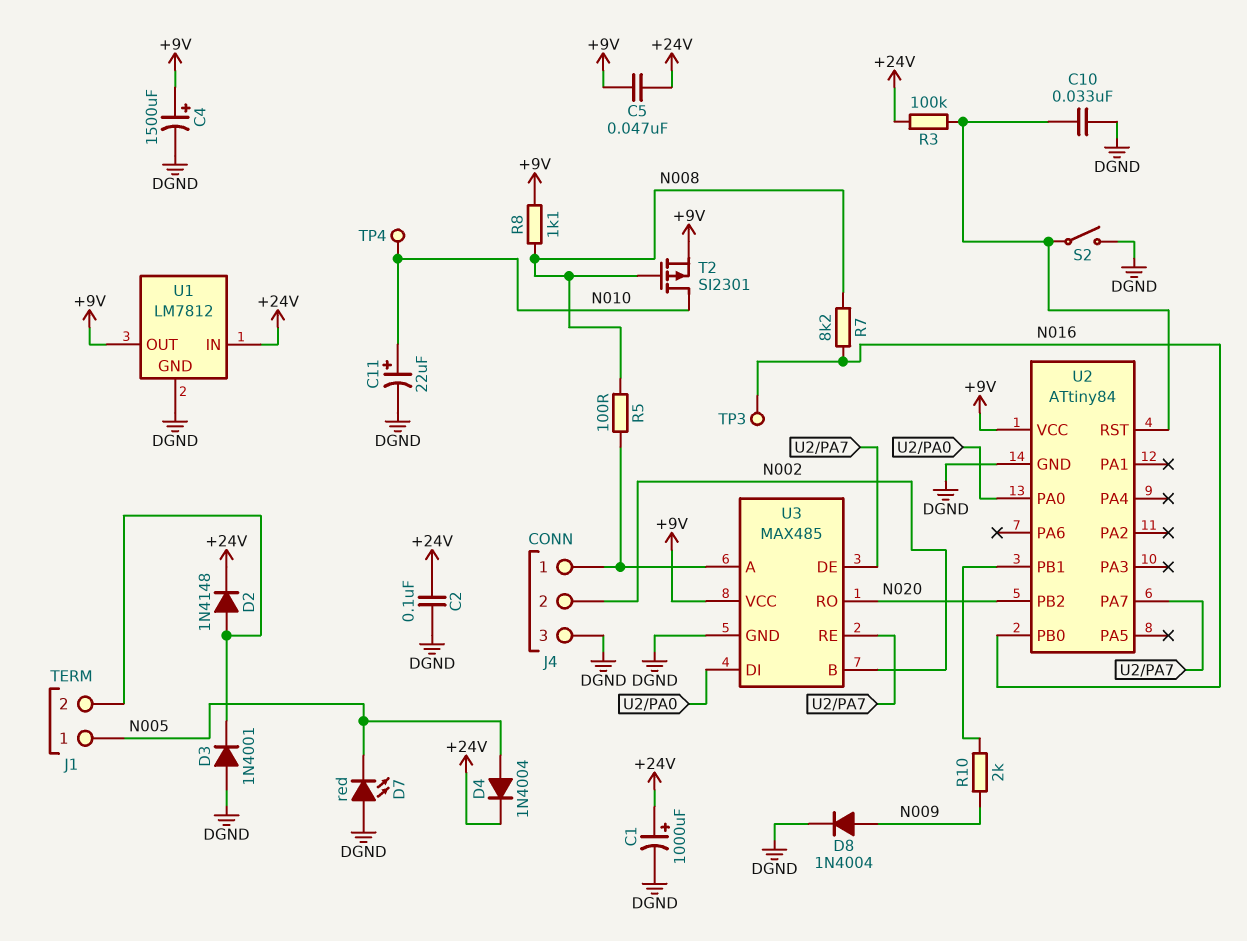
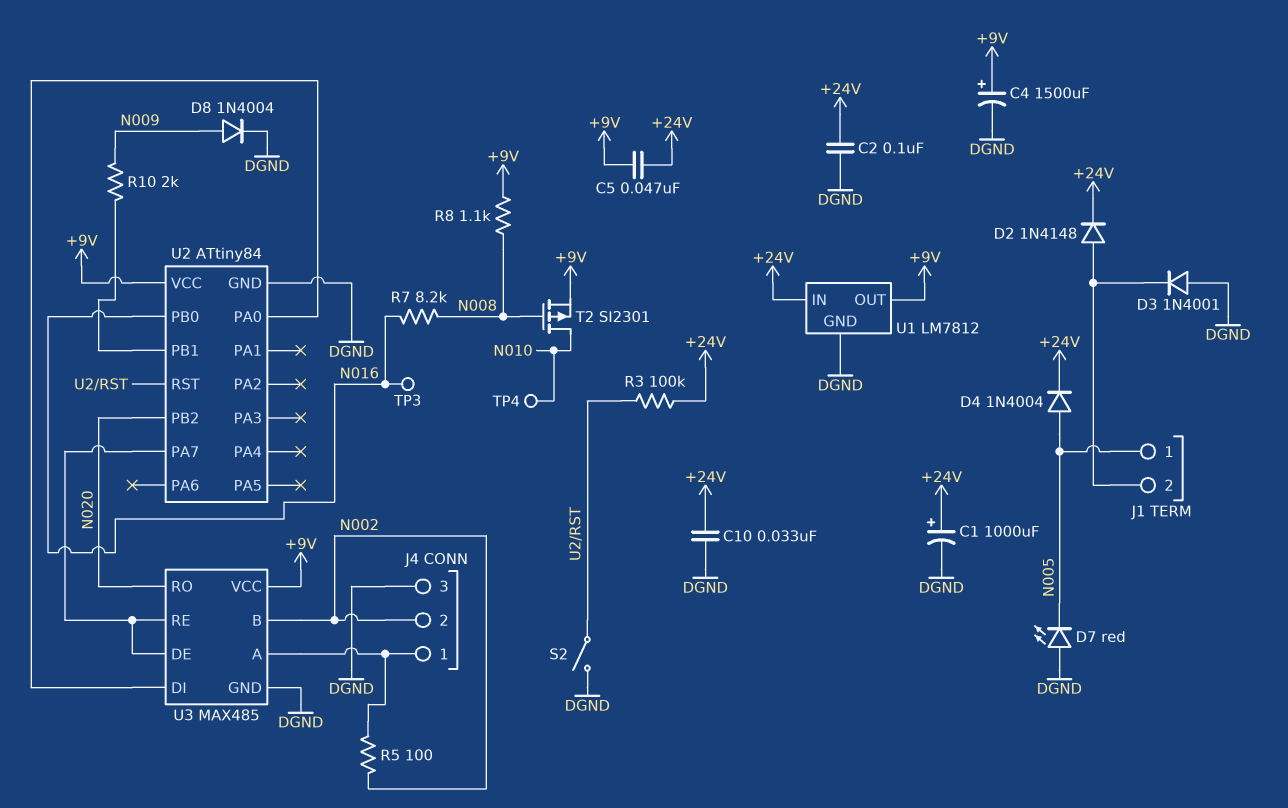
C10: 33nF (DGND, U2/RST) -> 33nF (+24V, DGND)
C11: 22uF (plus N010, minus DGND) -> none
R5: 100 (J4/1, N008) -> 100 (J4/1, N002)

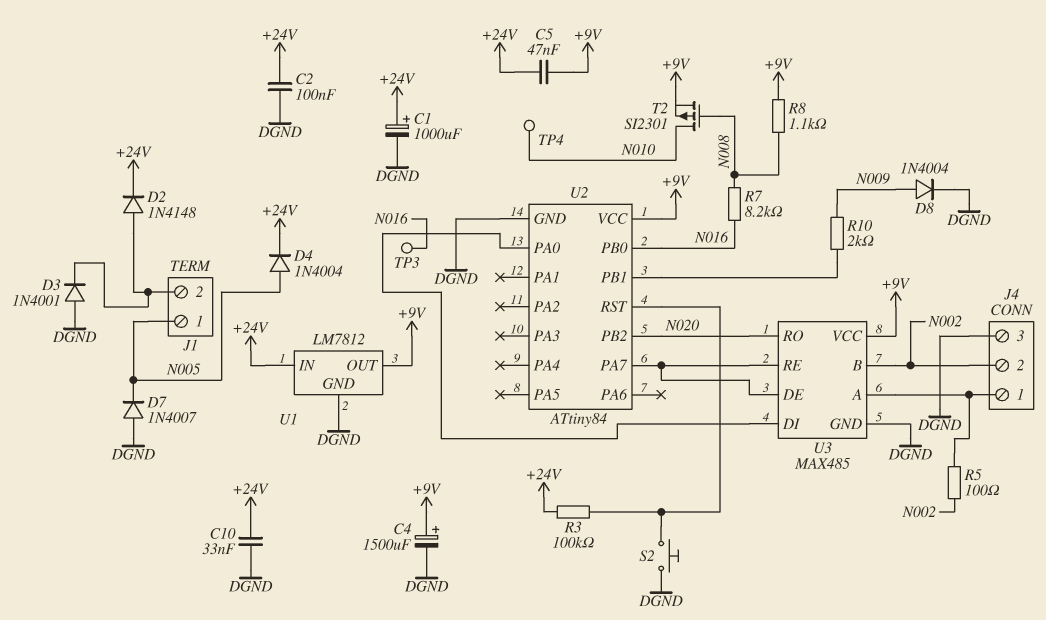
D7: LED red (A DGND, K N005) -> diode 1N4007 (A DGND, K N005)
S2: switch (DGND, U2/RST) -> button (DGND, U2/RST)

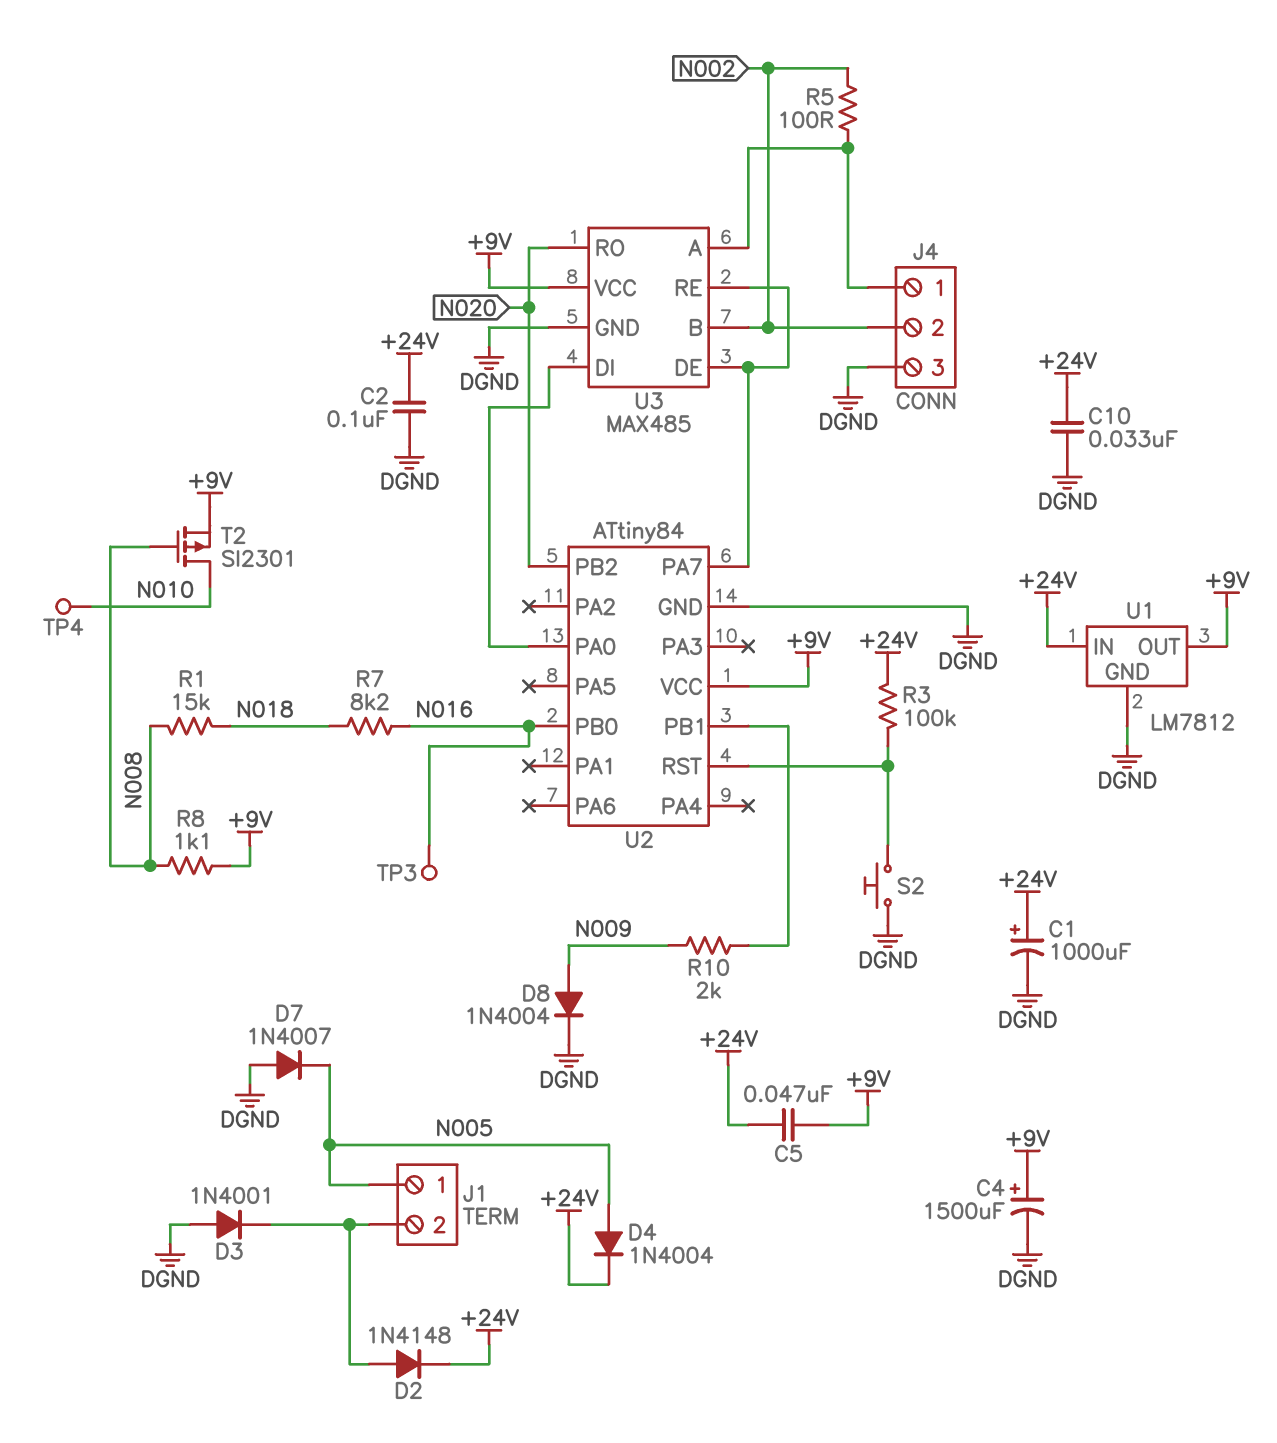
R1: none -> 15k (N008, N018)
R7: 8.2k (N008, N016) -> 8.2k (N016, N018)

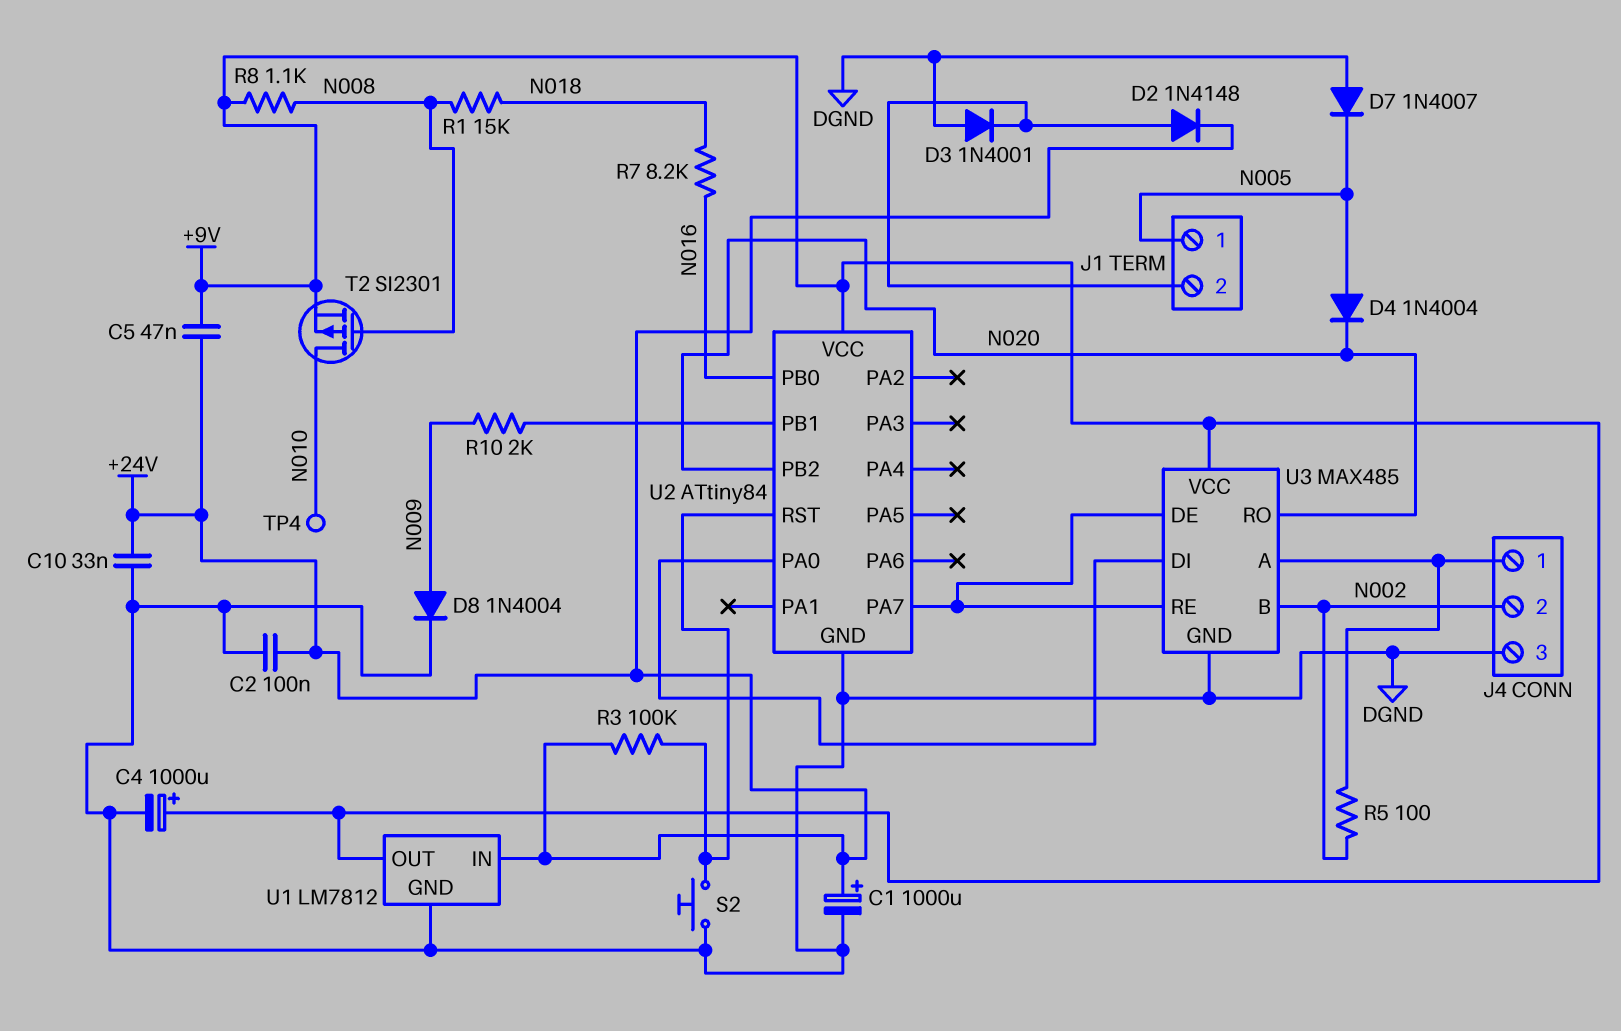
C4: 1500uF (plus +9V, minus DGND) -> 1000uF (plus +9V, minus DGND)
D4: diode 1N4004 (A N005, K +24V) -> diode 1N4004 (A N005, K N020)
TP3: test point (N016) -> none

